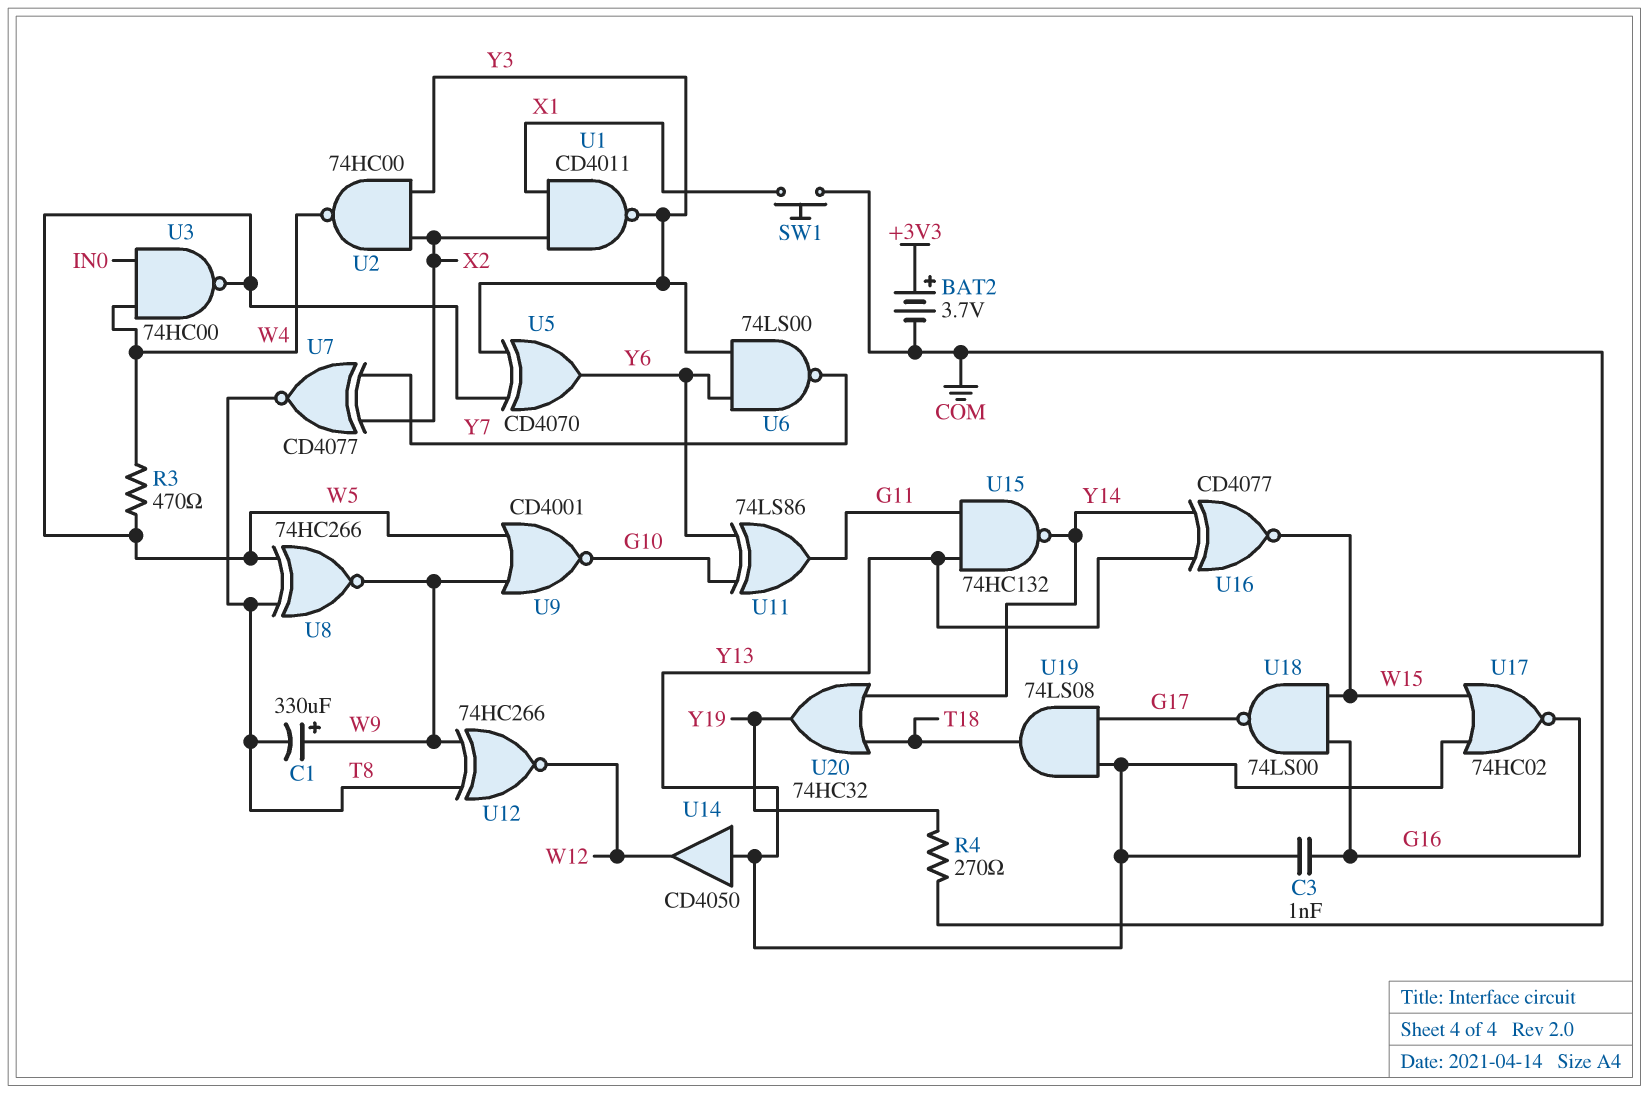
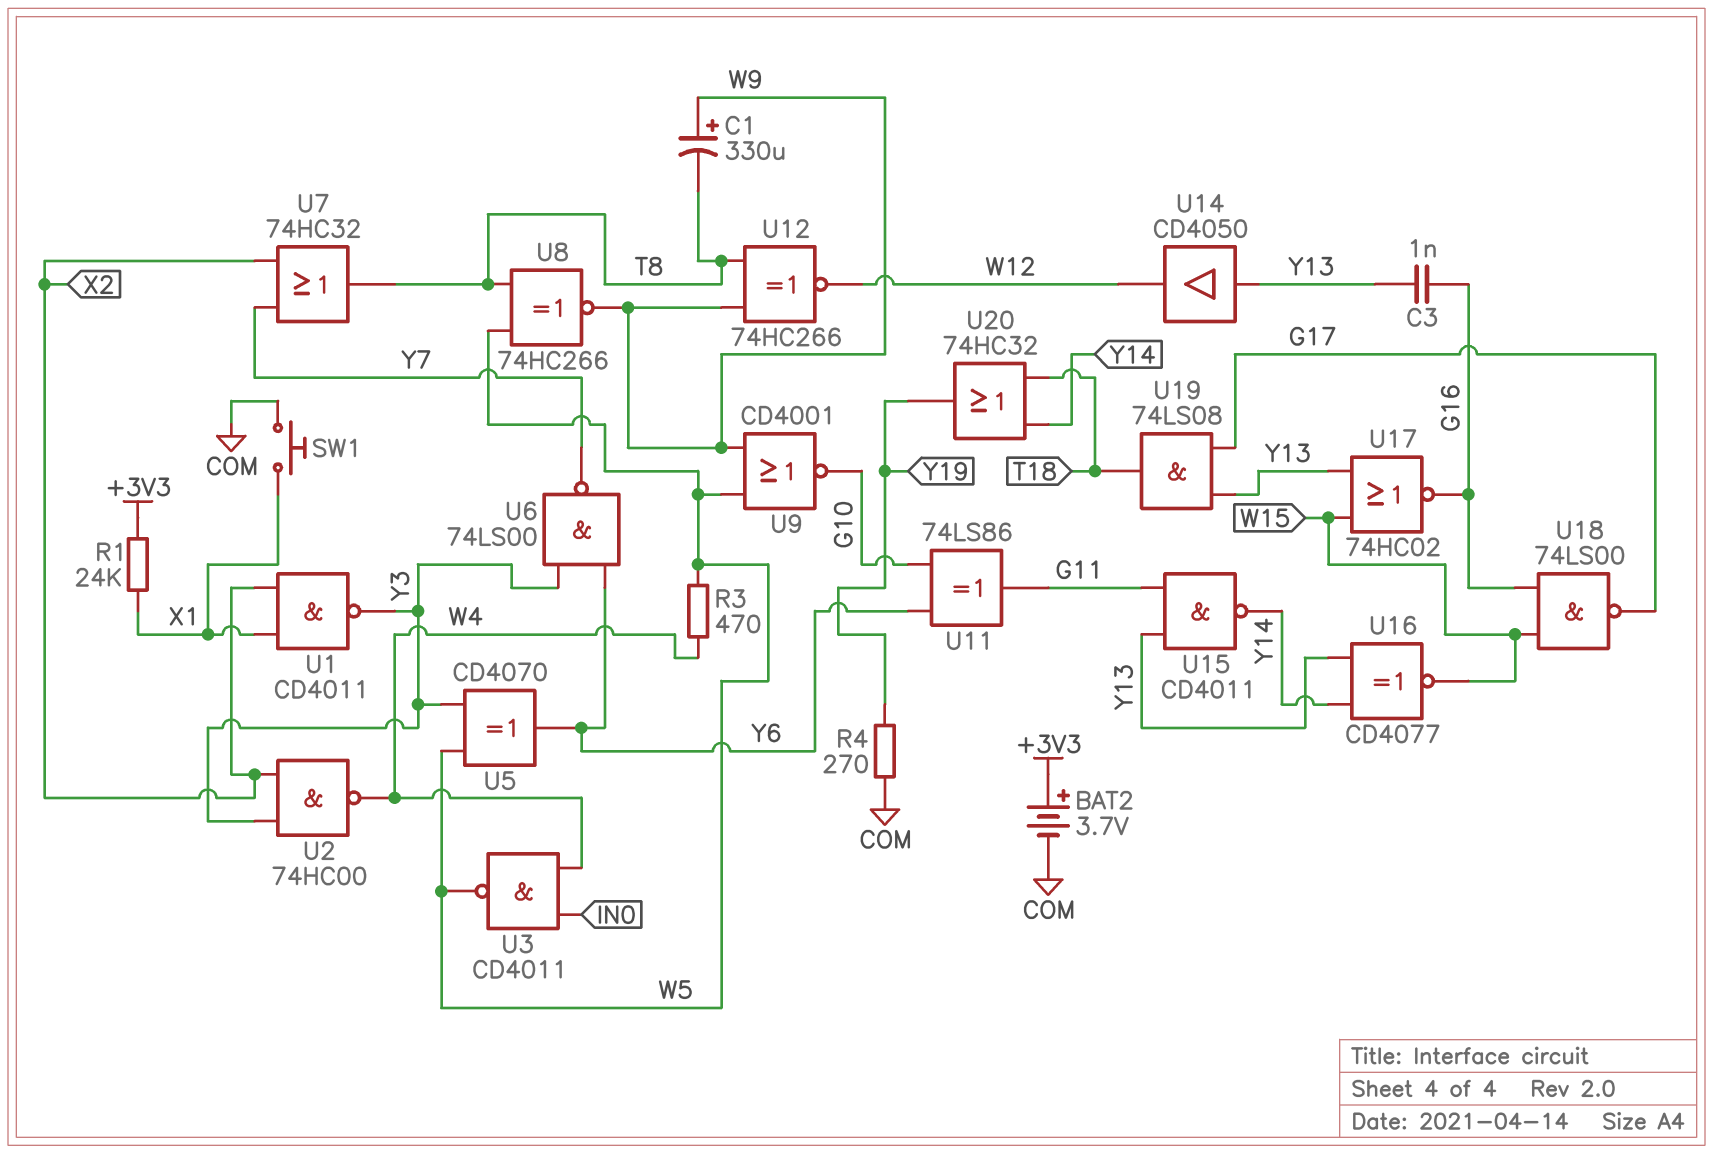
R1: none -> 24k (+3V3, X1)
U3: NAND 74HC00 (in IN0, in W4, out W5) -> NAND CD4011 (in IN0, in W4, out W5)
U7: XNOR CD4077 (in X2, in Y7, out T8) -> OR 74HC32 (in X2, in Y7, out T8)
U15: NAND 74HC132 (in G11, in Y13, out Y14) -> NAND CD4011 (in G11, in Y13, out Y14)

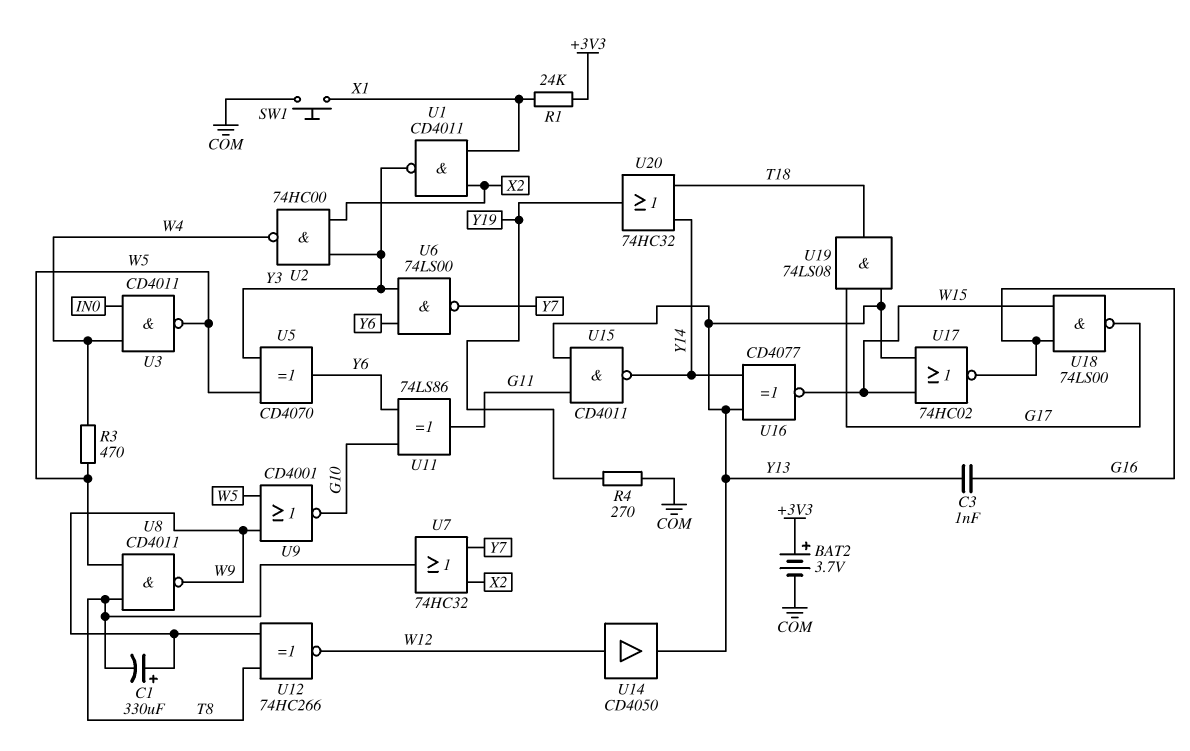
U8: XNOR 74HC266 (in T8, in W5, out W9) -> NAND CD4011 (in T8, in W5, out W9)
U14: buffer CD4050 (in Y13, out W12) -> buffer CD4050 (in W12, out Y13)

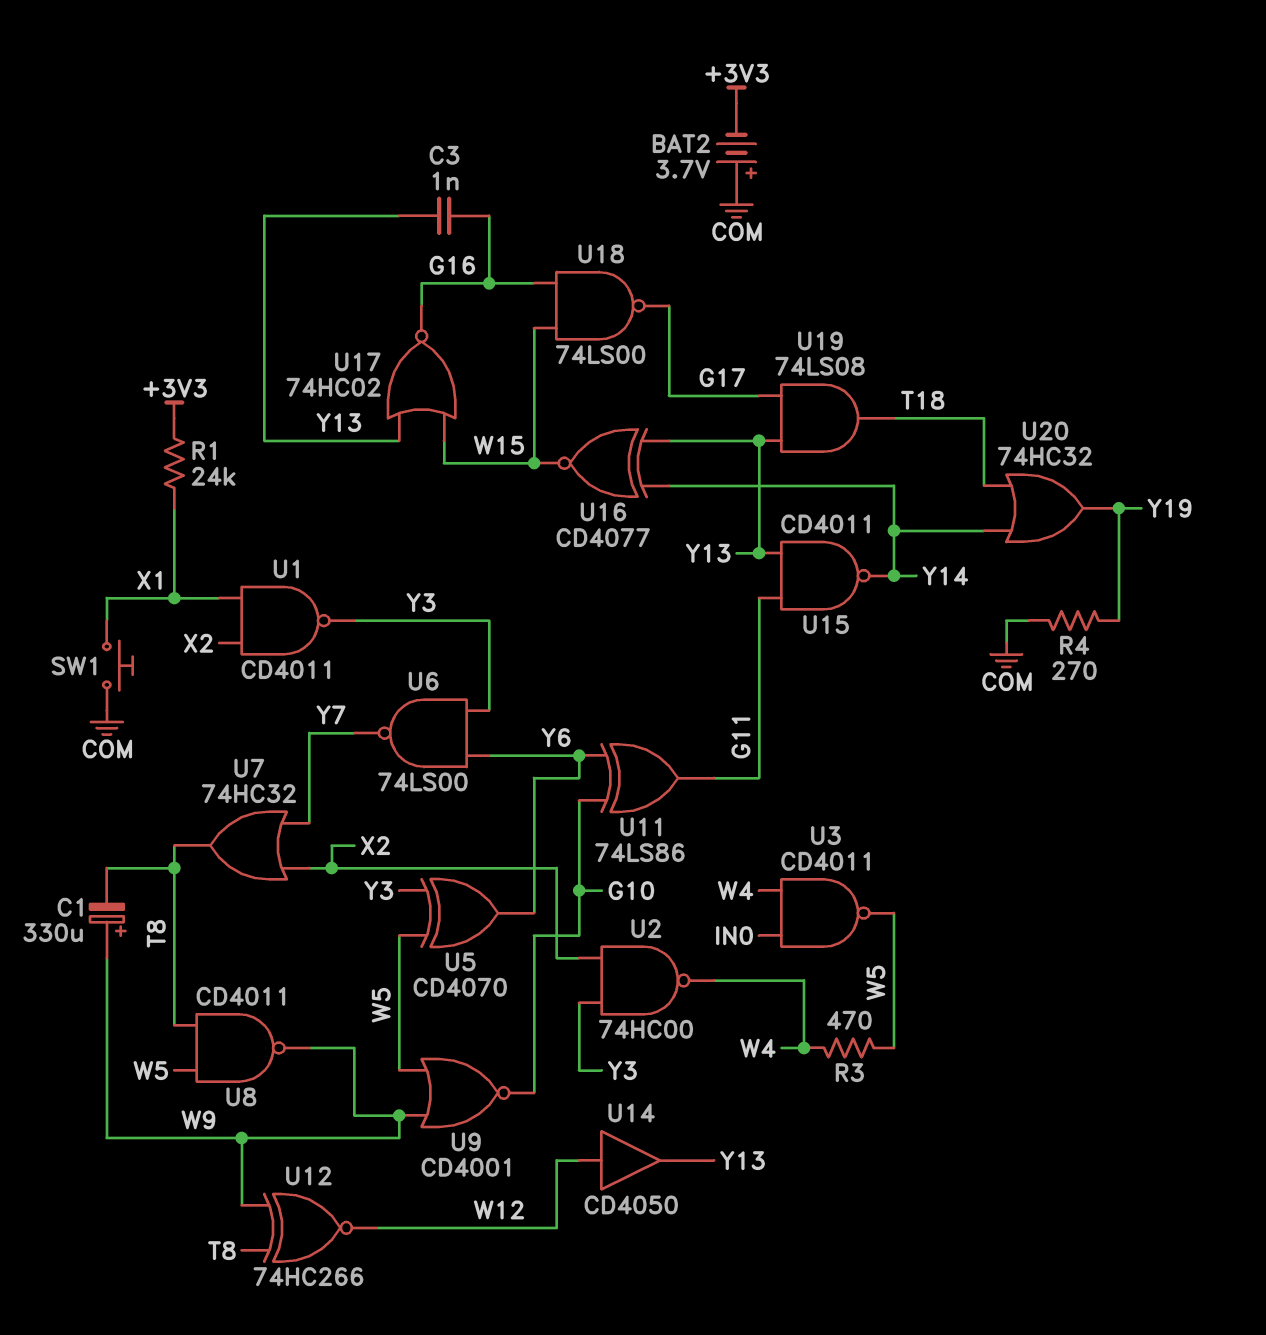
BAT2: 3.7V (plus +3V3, minus COM) -> 3.7V (plus COM, minus +3V3)

